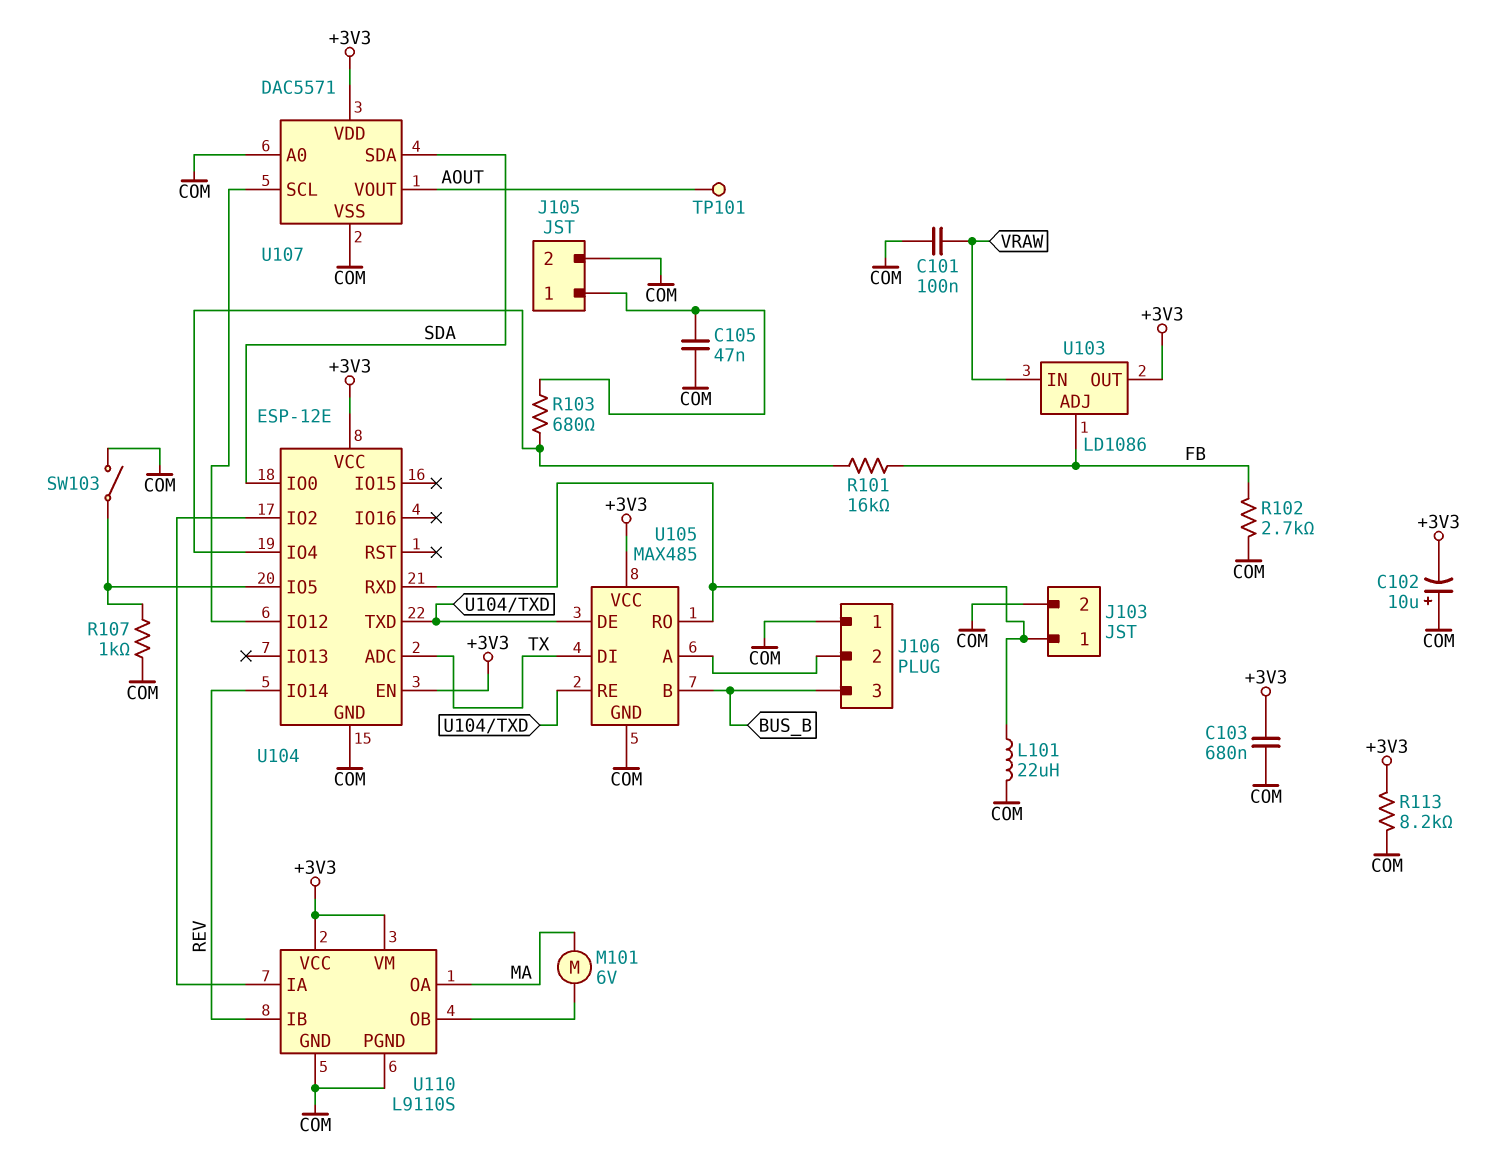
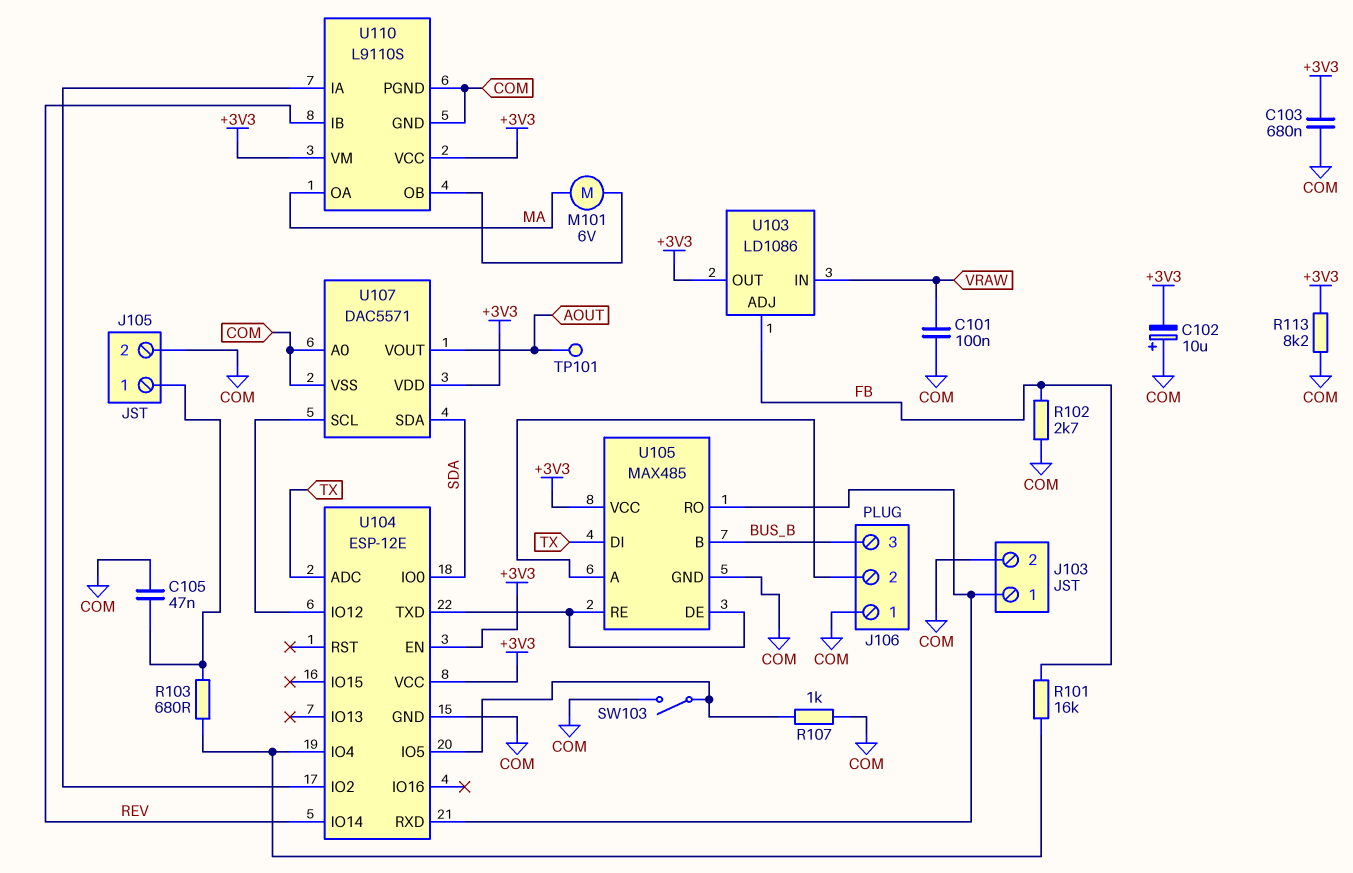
L101: 22uH (COM, J103/1) -> none

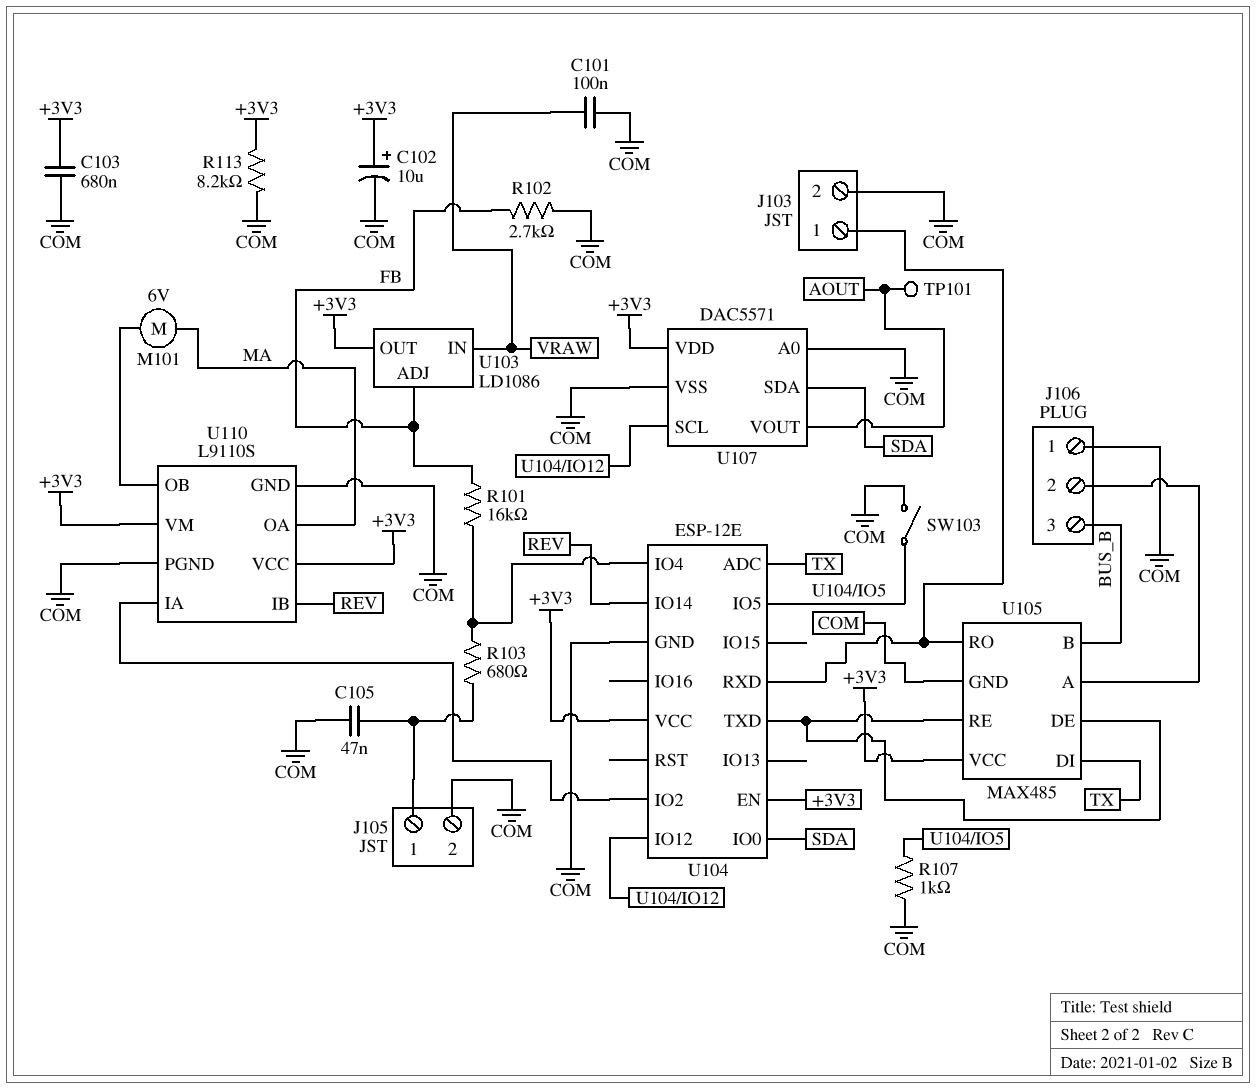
C102: 10uF (plus COM, minus +3V3) -> 10uF (plus +3V3, minus COM)

